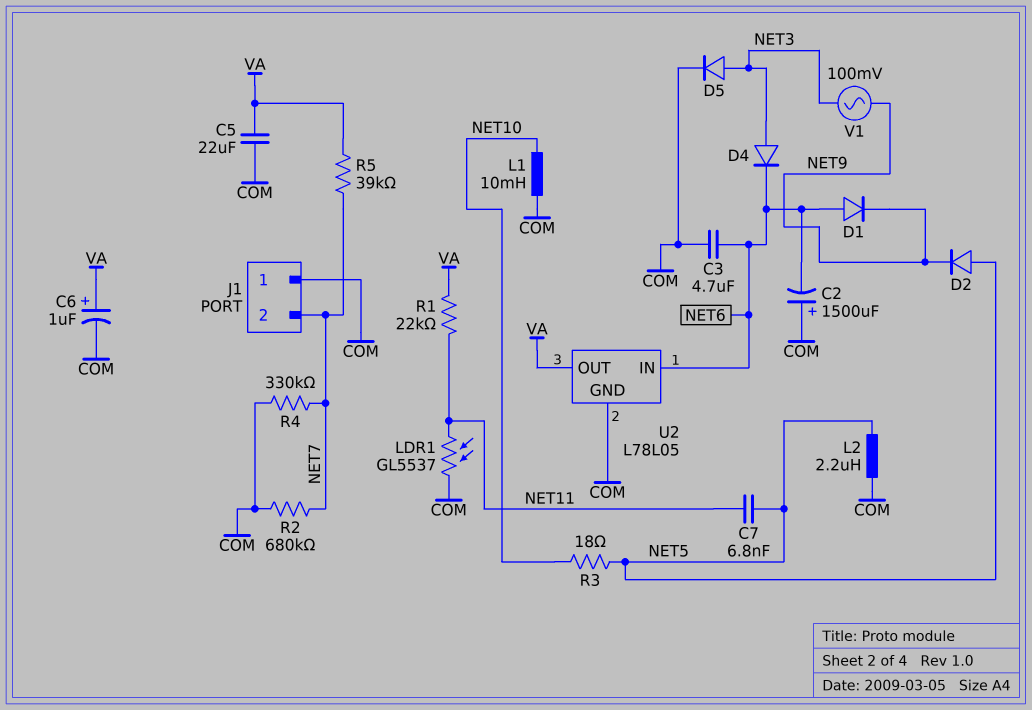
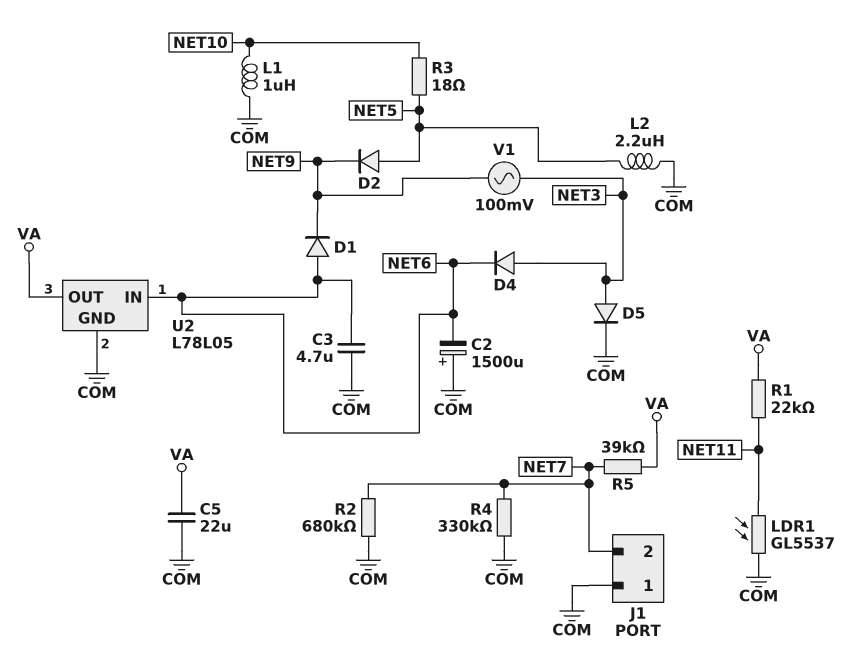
C6: 1uF (plus VA, minus COM) -> none
C7: 6.8nF (NET5, NET11) -> none
L1: 10mH (COM, NET10) -> 1uH (COM, NET10)

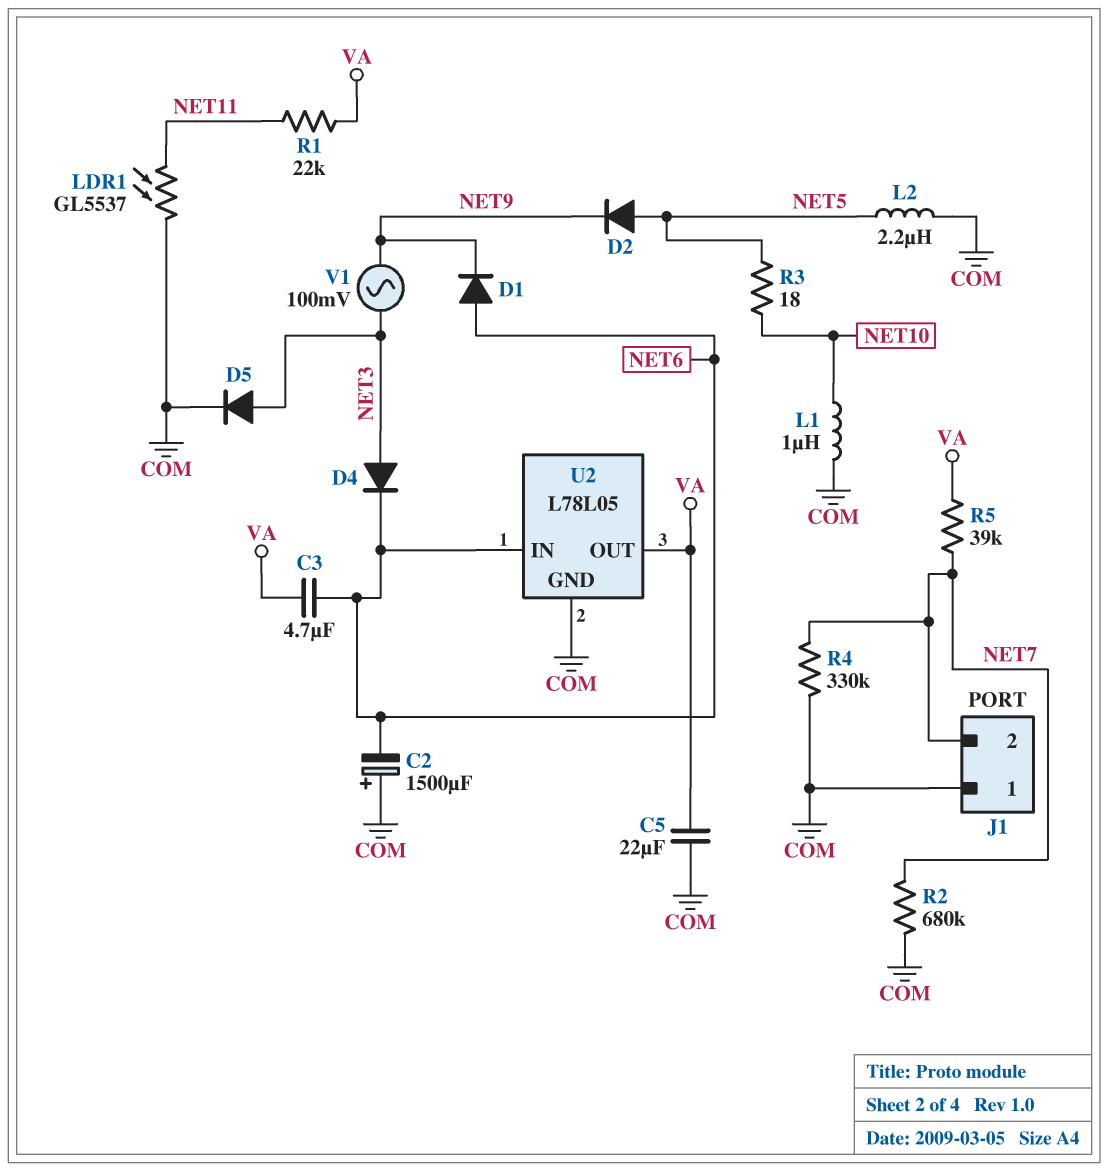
C3: 4.7uF (COM, NET6) -> 4.7uF (NET6, VA)

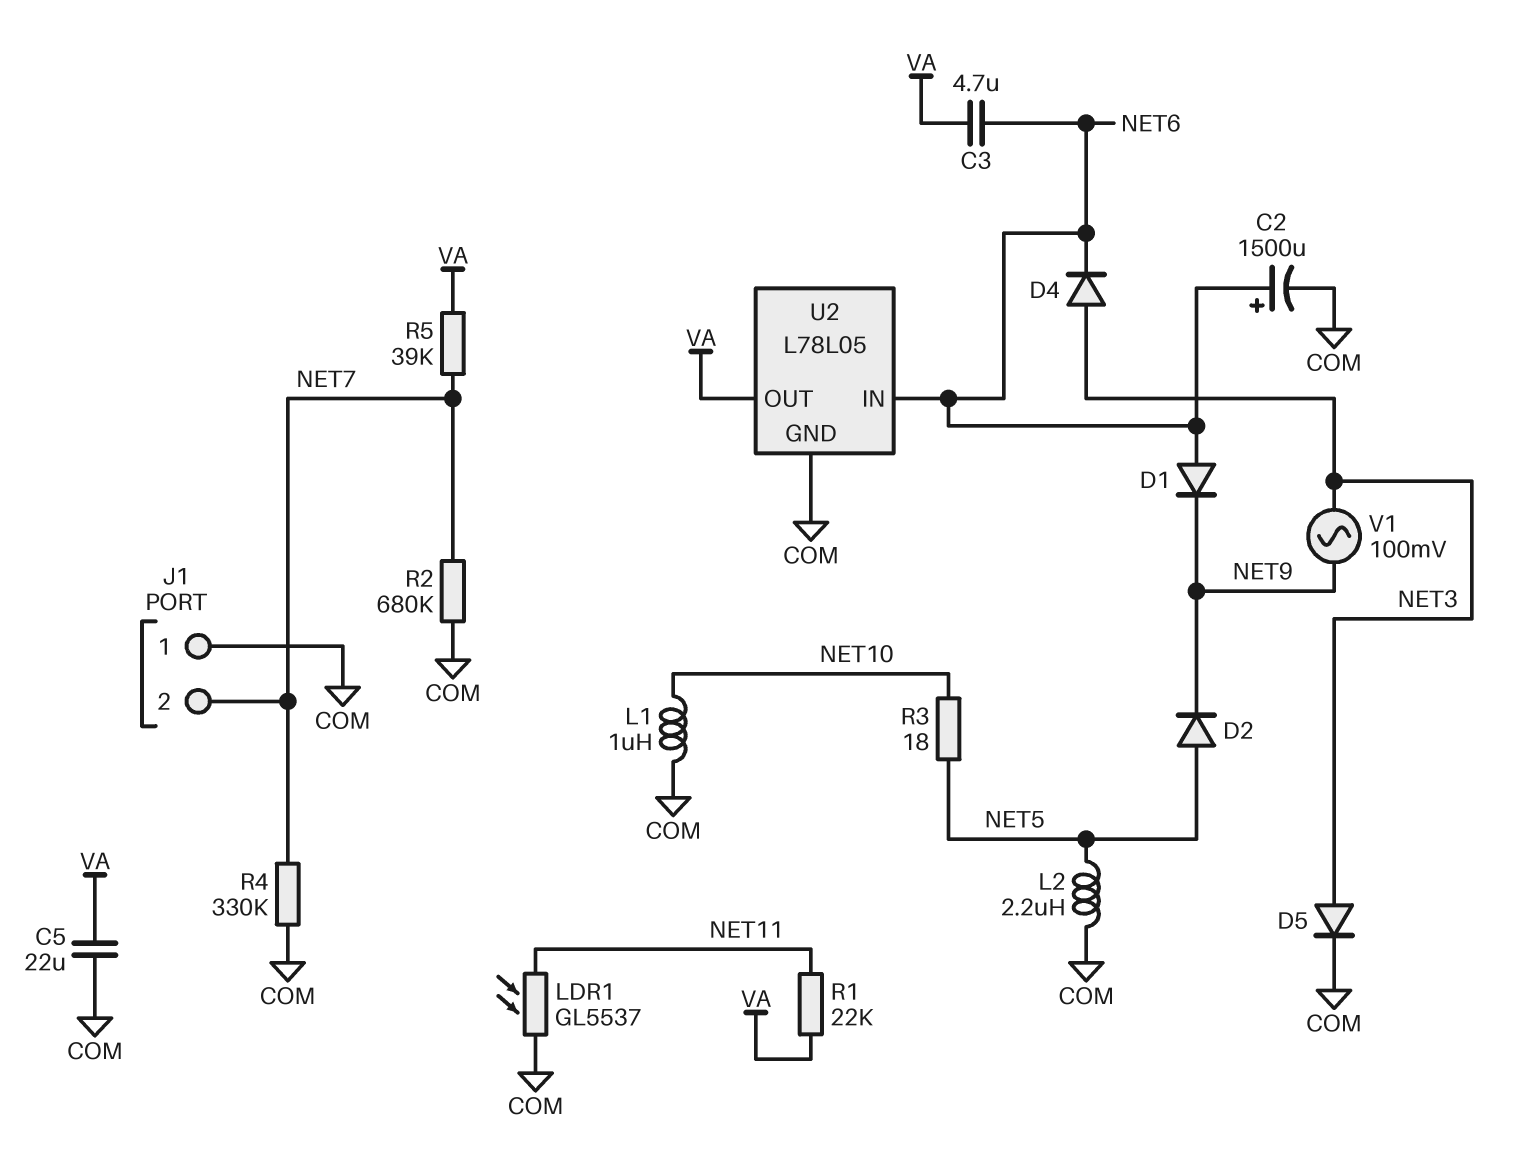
C2: 1500uF (plus COM, minus NET6) -> 1500uF (plus NET6, minus COM)

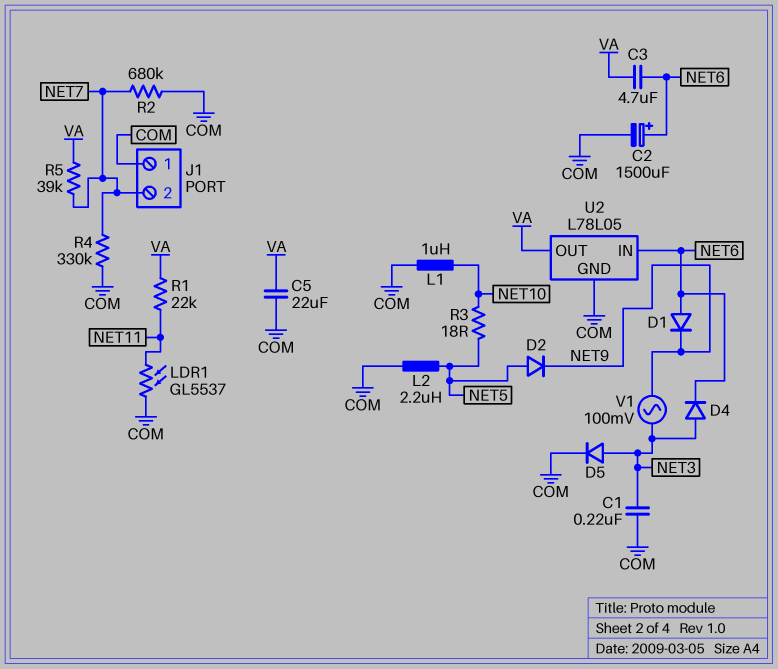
C1: none -> 220nF (COM, NET3)

